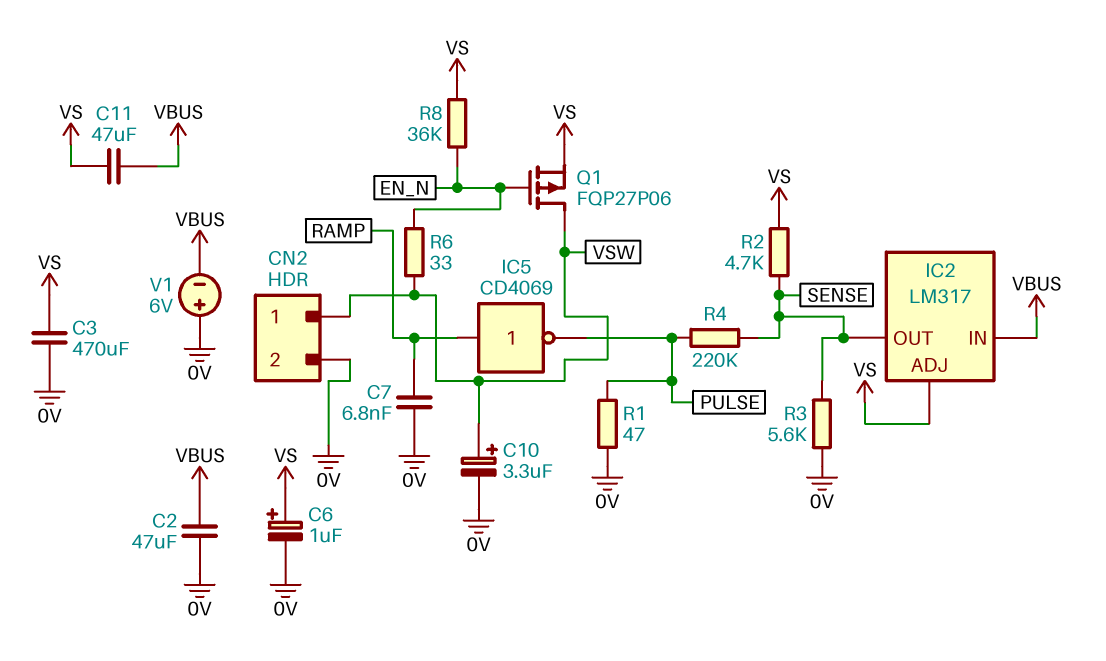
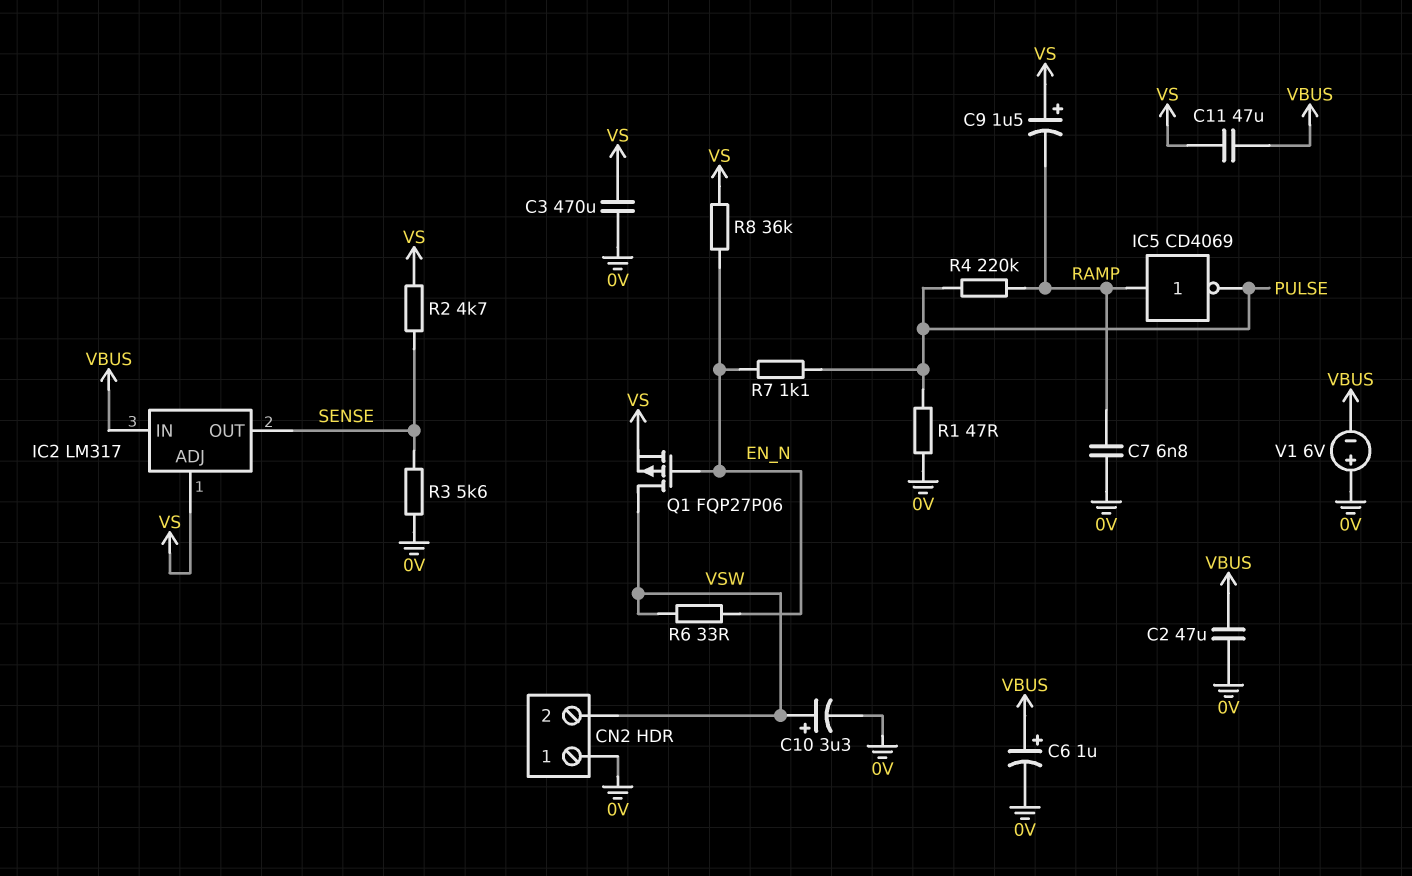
C6: 1uF (plus VS, minus 0V) -> 1uF (plus VBUS, minus 0V)
C9: none -> 1.5uF (plus VS, minus RAMP)
CN2 pin 1: VSW -> 0V
CN2 pin 2: 0V -> VSW
R4: 220k (PULSE, SENSE) -> 220k (PULSE, RAMP)
R7: none -> 1.1k (EN_N, PULSE)

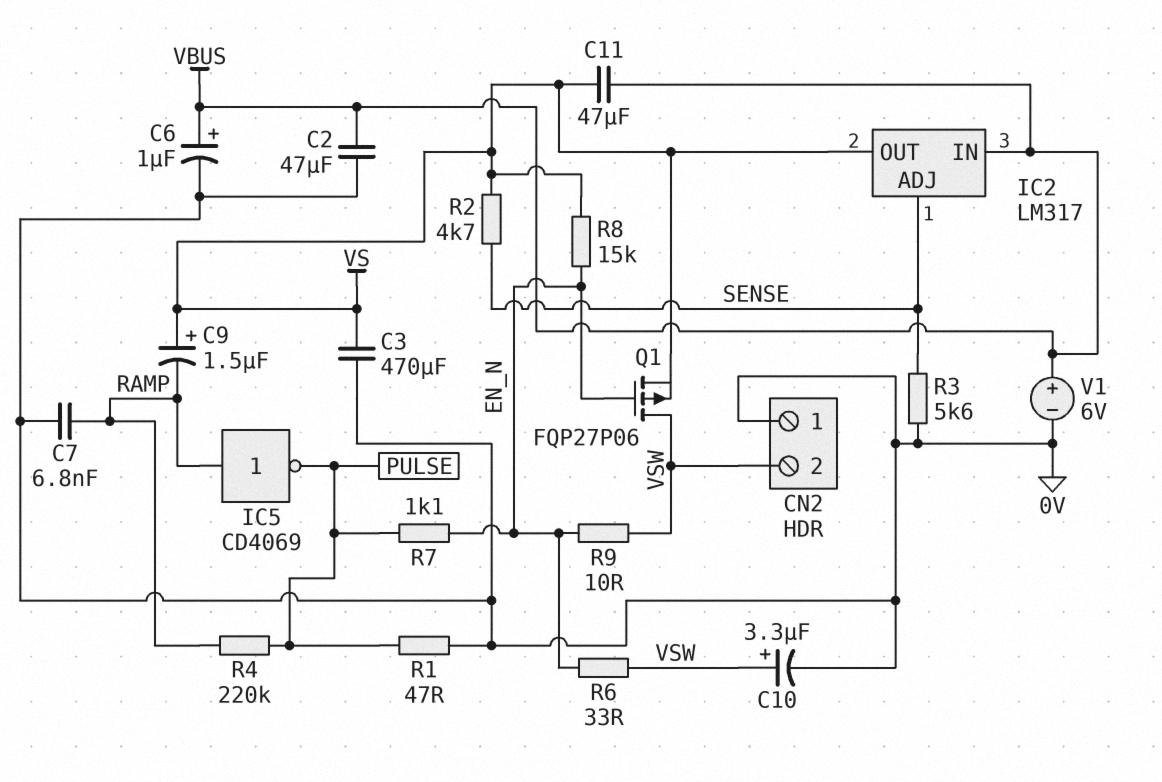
IC2 pin ADJ: VS -> SENSE
IC2 pin OUT: SENSE -> VS
R8: 36k (EN_N, VS) -> 15k (EN_N, VS)
R9: none -> 10 (EN_N, VSW)
V1: 6V (plus 0V, minus VBUS) -> 6V (plus VBUS, minus 0V)

